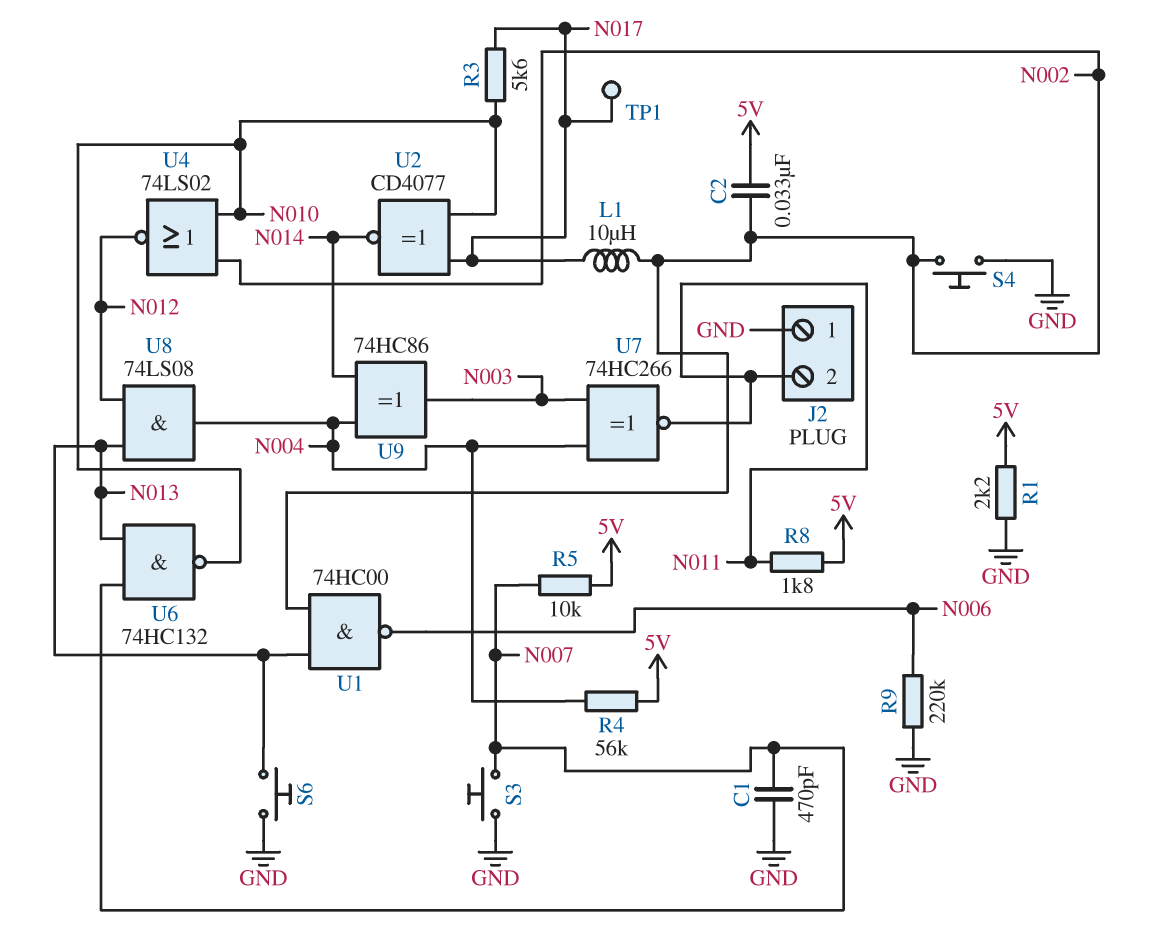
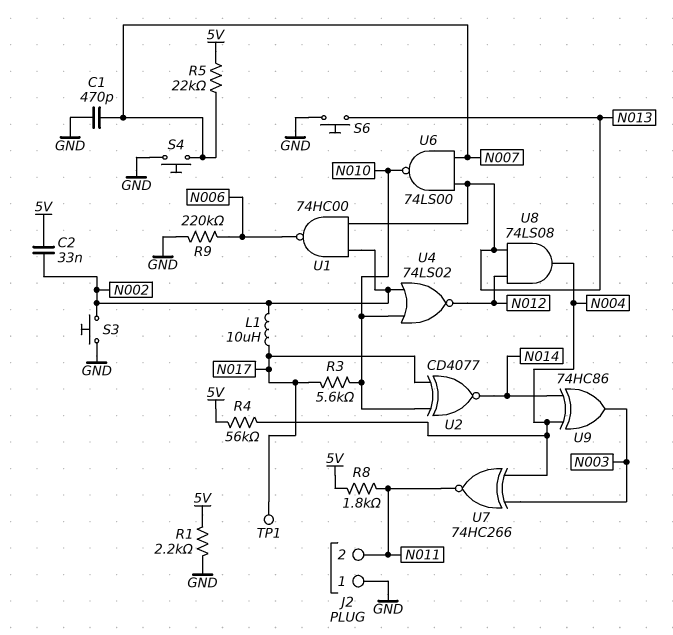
R5: 10k (5V, N007) -> 22k (5V, N007)
S3: button (GND, N007) -> button (GND, N002)
S4: button (GND, N002) -> button (GND, N007)
U6: NAND 74HC132 (in N007, in N013, out N010) -> NAND 74LS00 (in N007, in N013, out N010)

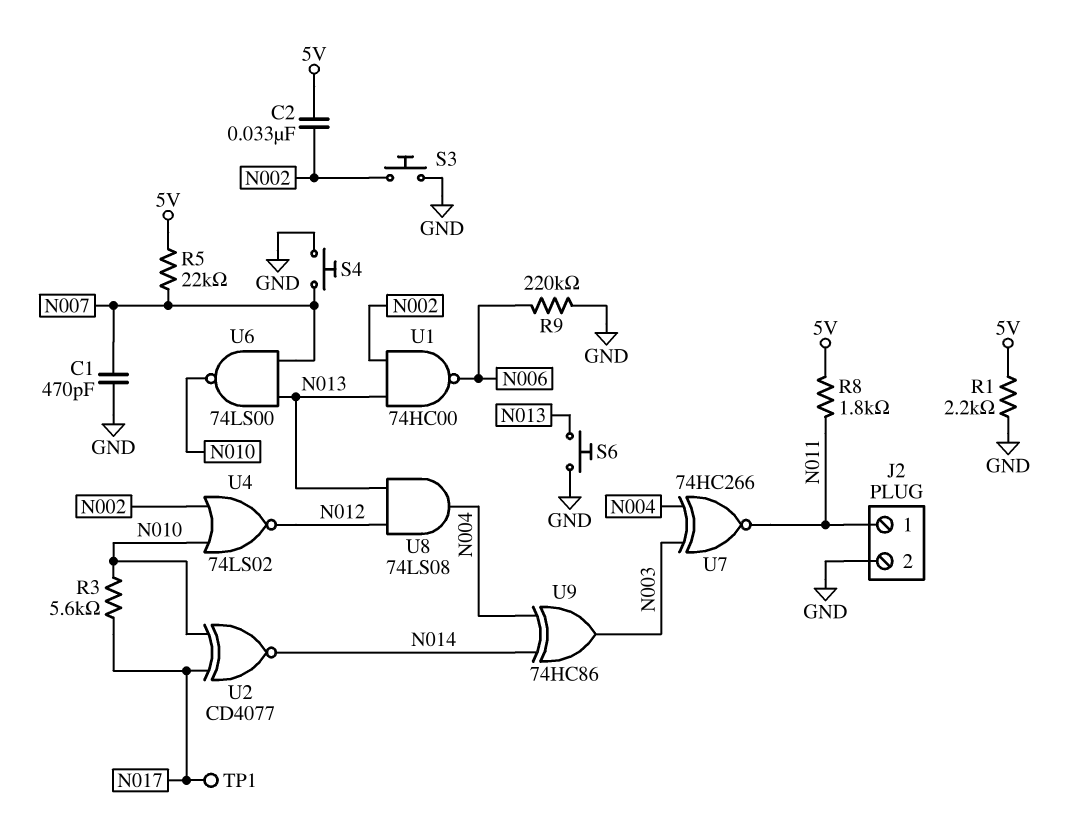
J2 pin 1: GND -> N011
J2 pin 2: N011 -> GND
L1: 10uH (N002, N017) -> none
R4: 56k (5V, N004) -> none

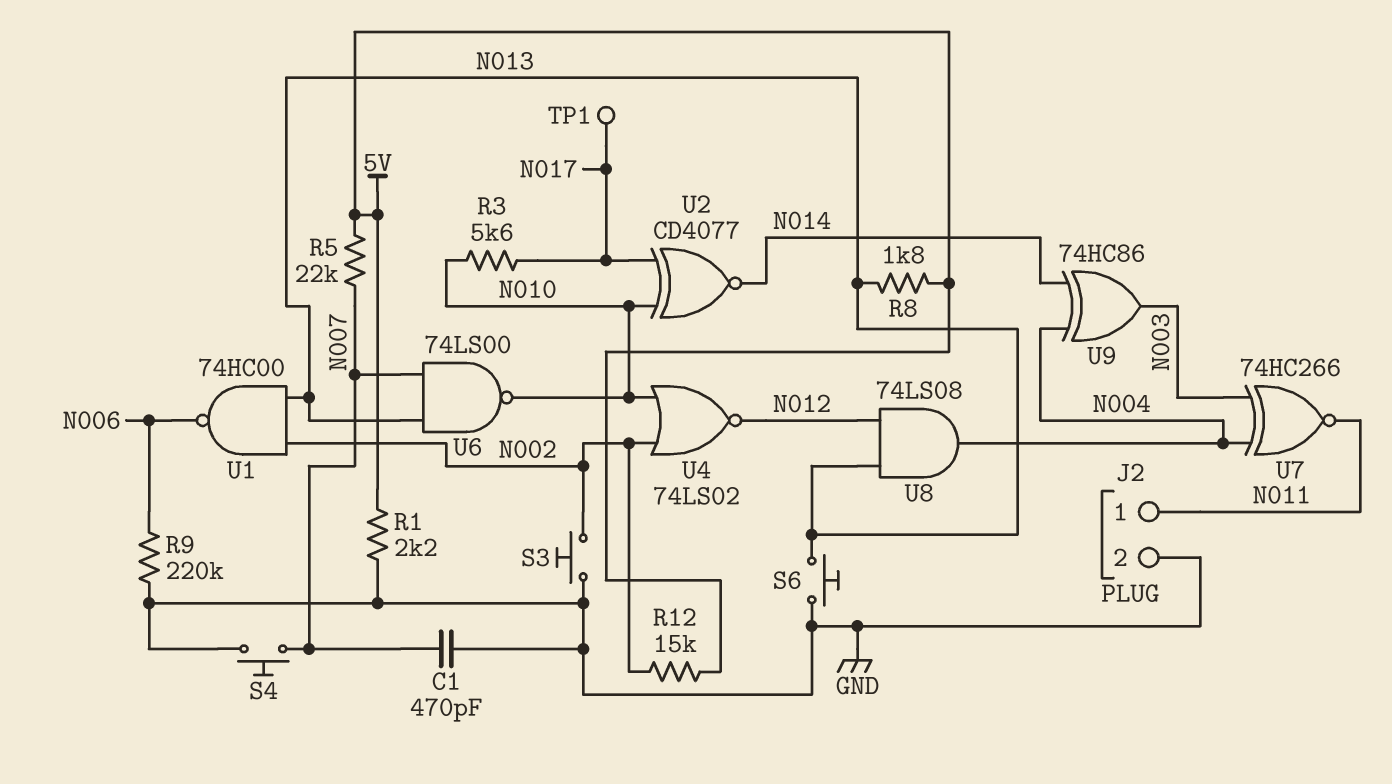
C2: 33nF (5V, N002) -> none
R8: 1.8k (5V, N011) -> 1.8k (5V, N013)
R12: none -> 15k (5V, N002)

